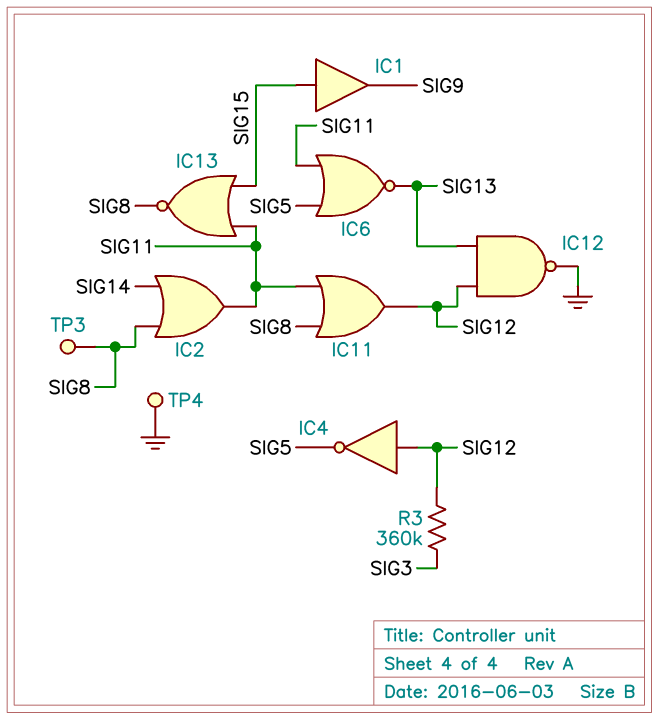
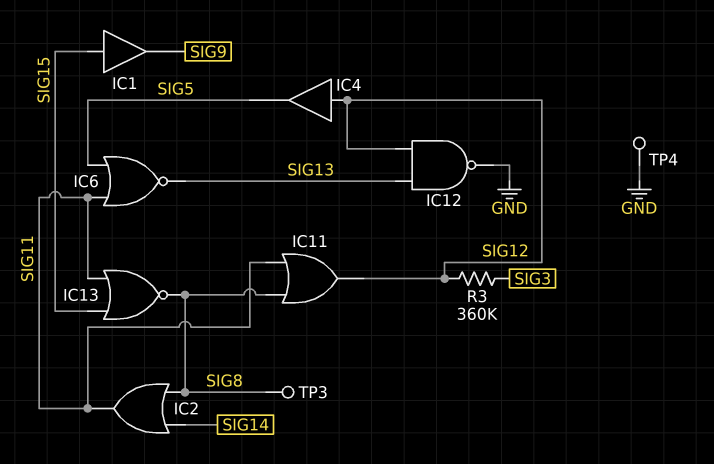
IC4: NOT (in SIG12, out SIG5) -> buffer (in SIG12, out SIG5)

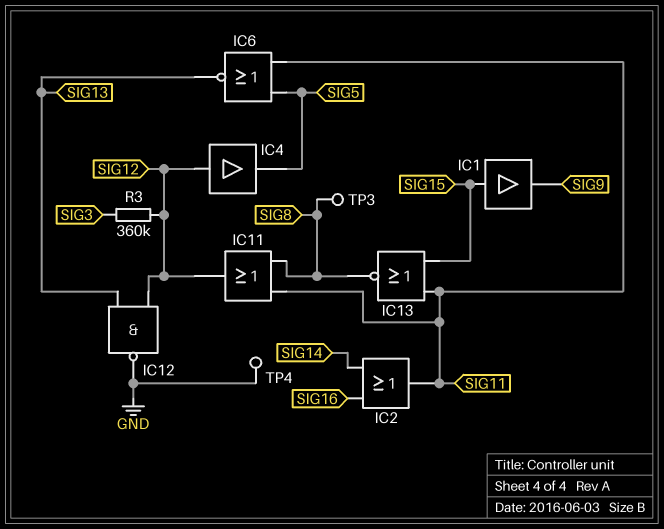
IC2: OR (in SIG8, in SIG14, out SIG11) -> OR (in SIG14, in SIG16, out SIG11)

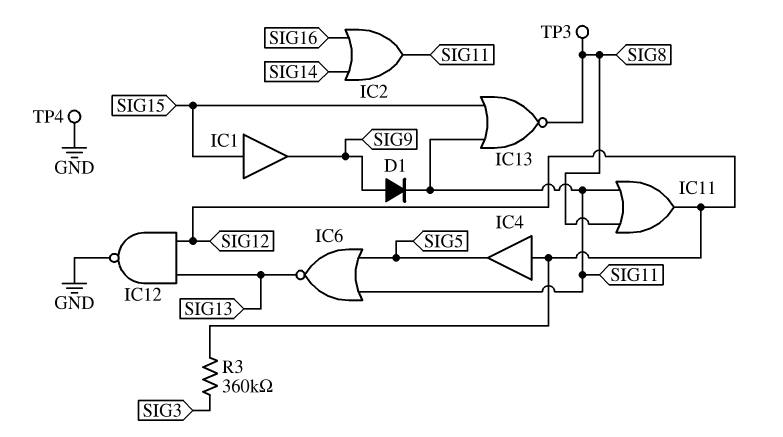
D1: none -> diode (A SIG9, K SIG11)

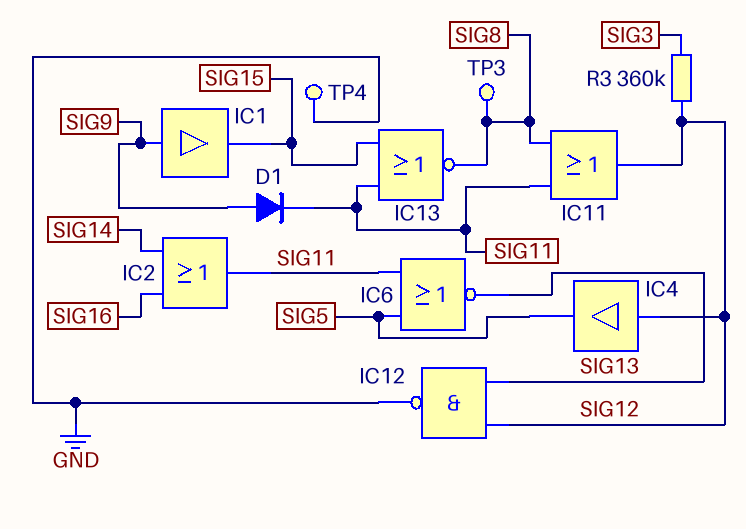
IC1: buffer (in SIG15, out SIG9) -> buffer (in SIG9, out SIG15)

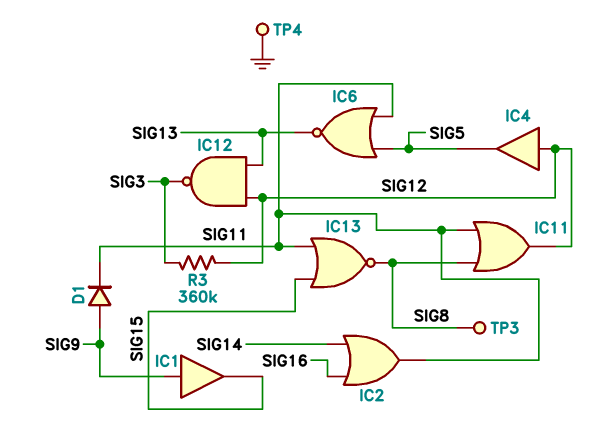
IC12: NAND (in SIG12, in SIG13, out GND) -> NAND (in SIG12, in SIG13, out SIG3)

